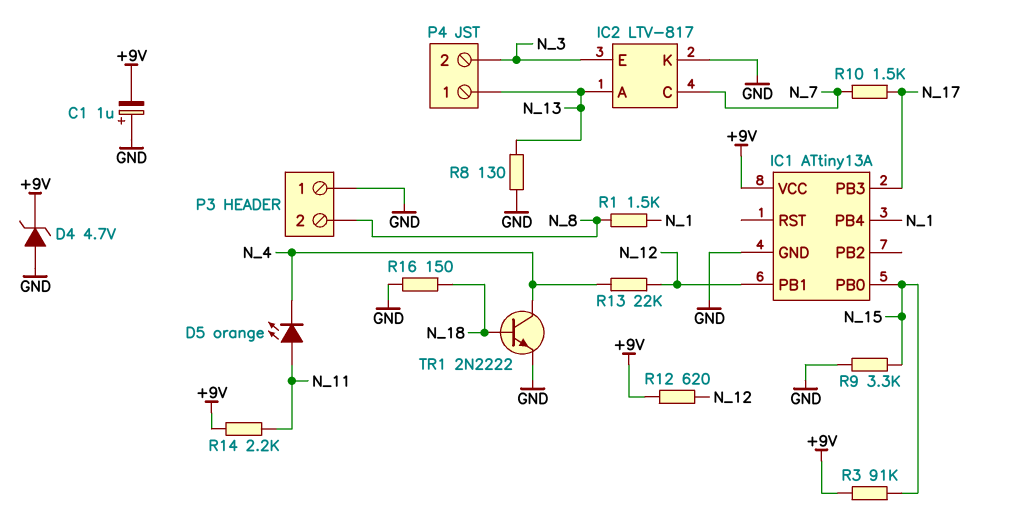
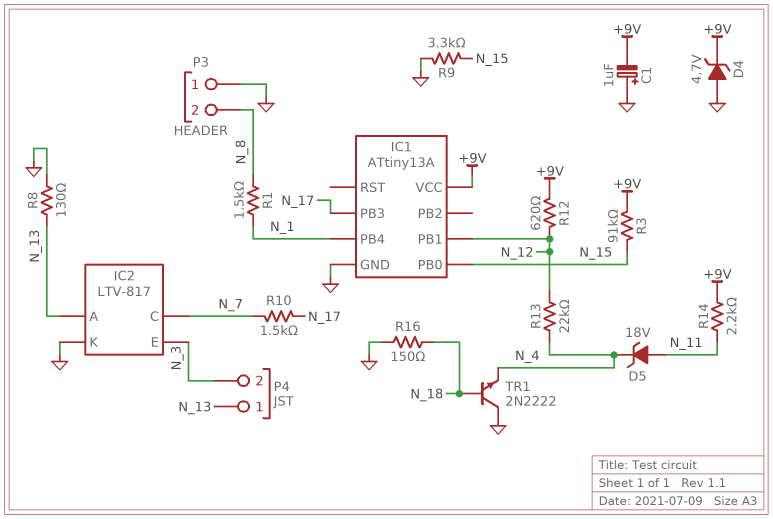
D5: LED orange (A N_11, K N_4) -> zener 18V (A N_11, K N_4)
TR1: NPN 2N2222 (B N_18, C N_4, E GND) -> NPN 2N2222 (B N_18, C GND, E N_4)

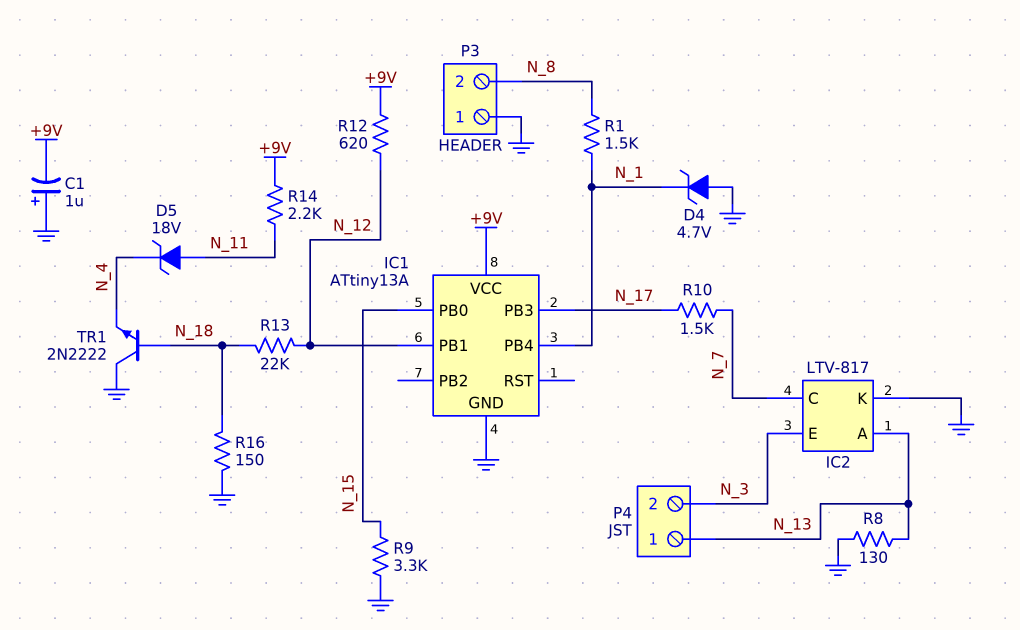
D4: zener 4.7V (A GND, K +9V) -> zener 4.7V (A GND, K N_1)
R3: 91k (+9V, N_15) -> none
R13: 22k (N_4, N_12) -> 22k (N_12, N_18)

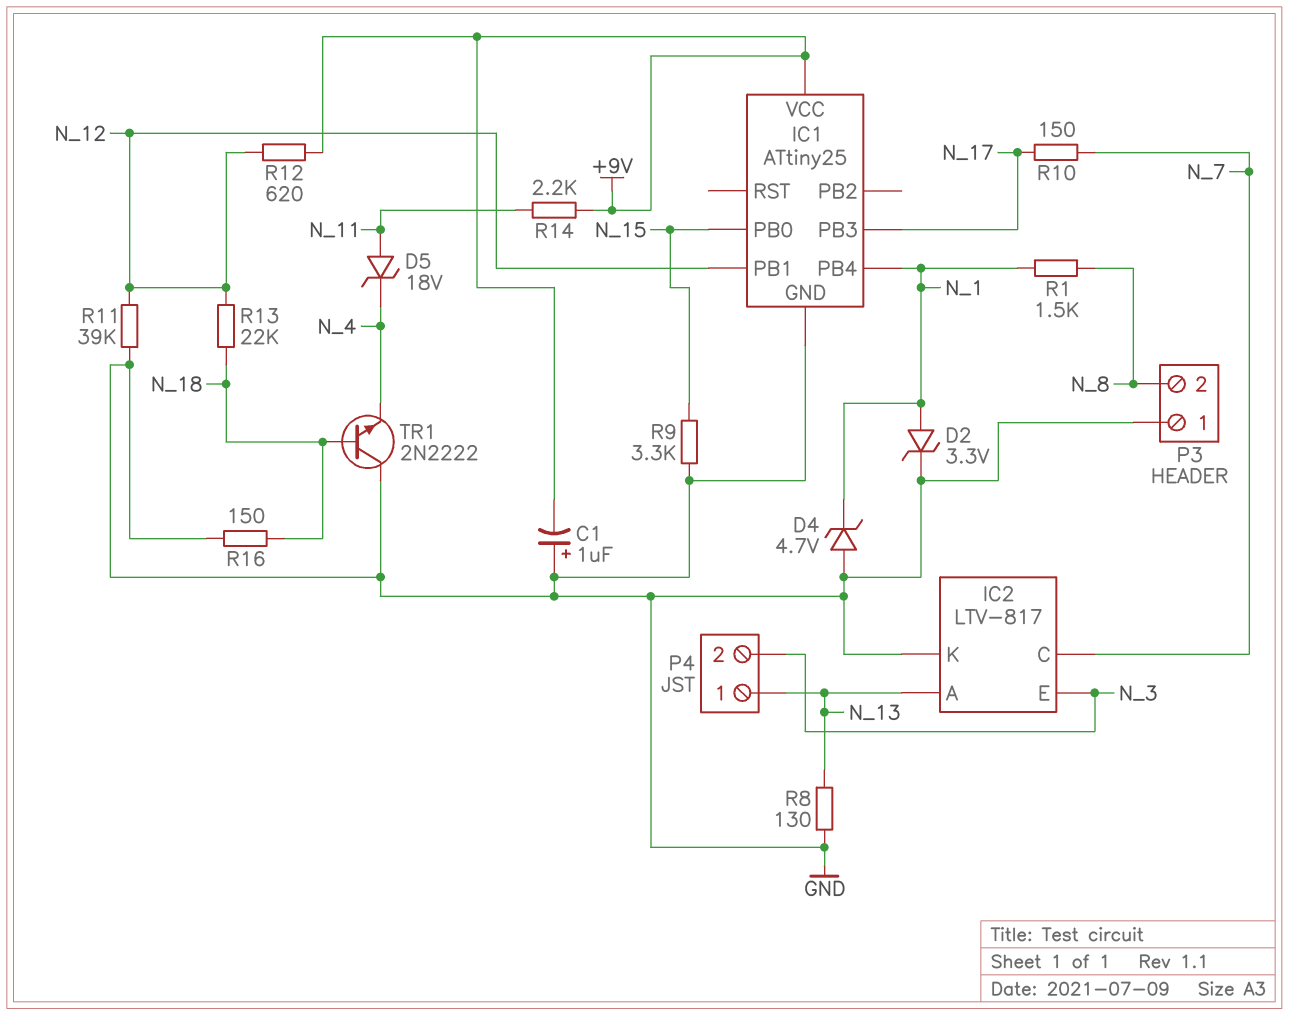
D2: none -> zener 3.3V (A N_1, K GND)
IC1: ATtiny13A -> ATtiny25
R10: 1.5k (N_7, N_17) -> 150 (N_7, N_17)
R11: none -> 39k (GND, N_12)

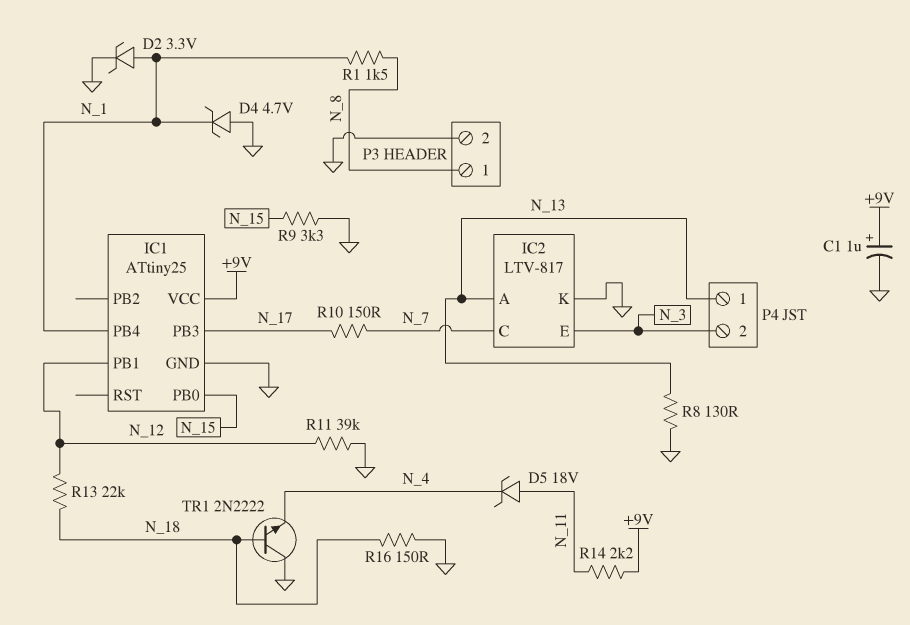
C1: 1uF (plus GND, minus +9V) -> 1uF (plus +9V, minus GND)
P3 pin 1: GND -> N_8
P3 pin 2: N_8 -> GND
R12: 620 (+9V, N_12) -> none

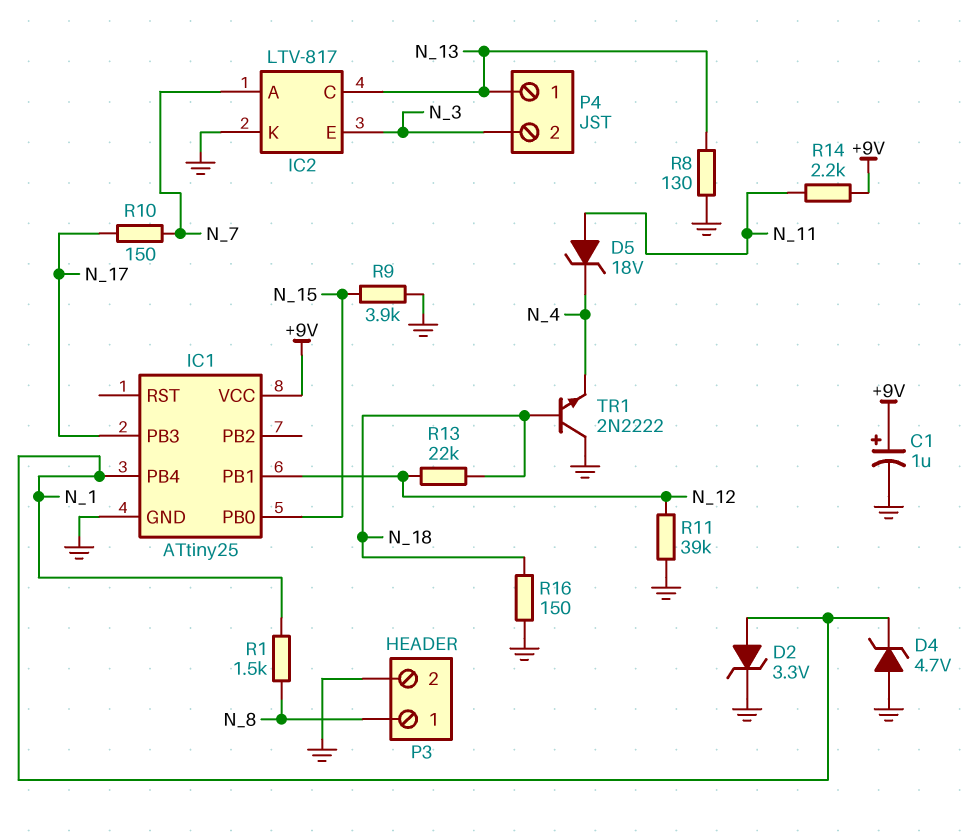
IC2 pin A: N_13 -> N_7
IC2 pin C: N_7 -> N_13
R9: 3.3k (GND, N_15) -> 3.9k (GND, N_15)

